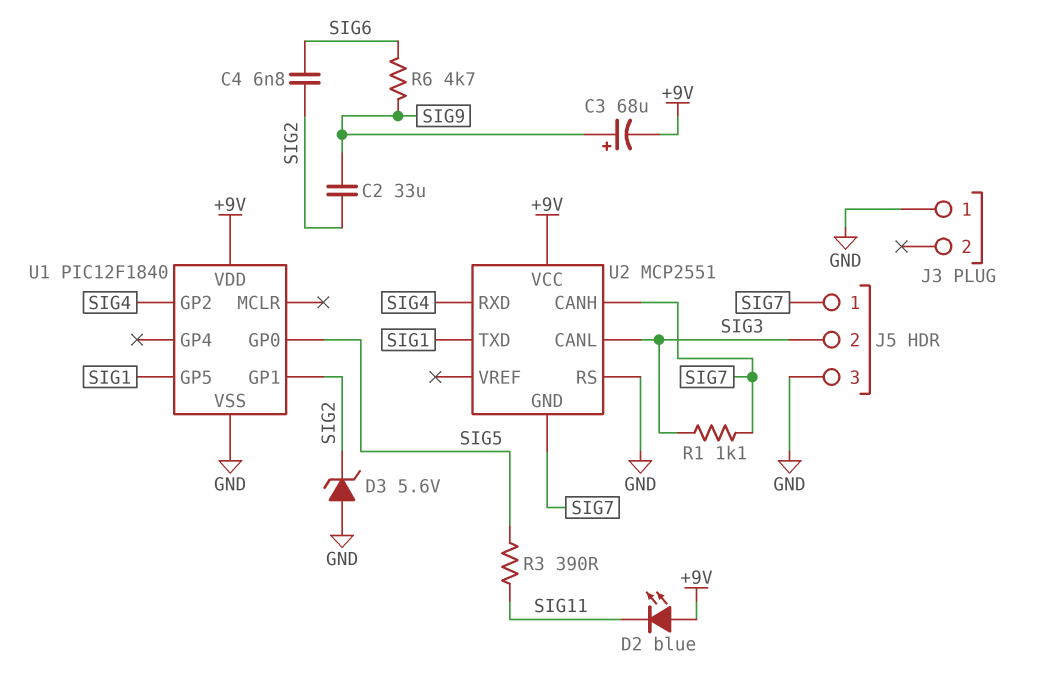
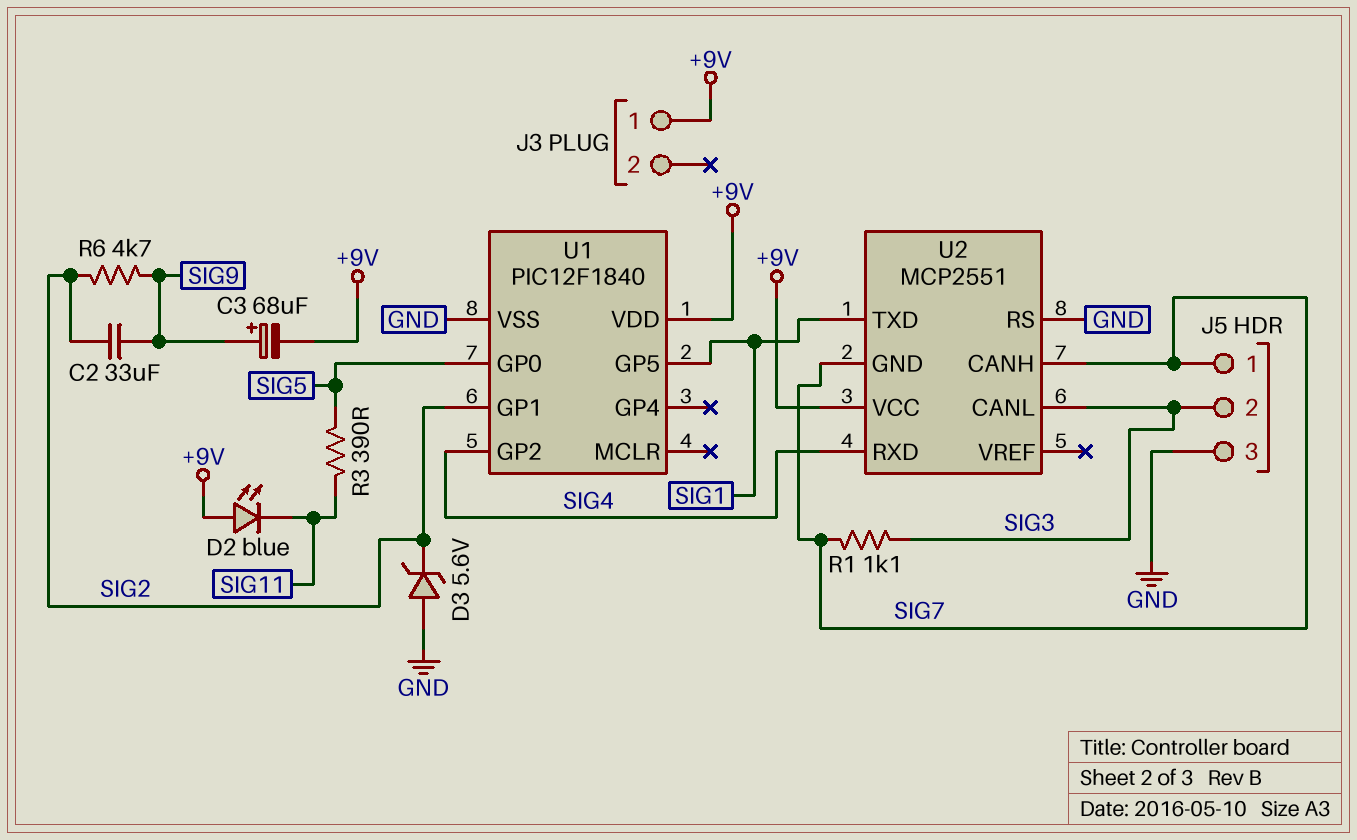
C4: 6.8nF (SIG2, SIG6) -> none
J3 pin 1: GND -> +9V
R6: 4.7k (SIG6, SIG9) -> 4.7k (SIG2, SIG9)

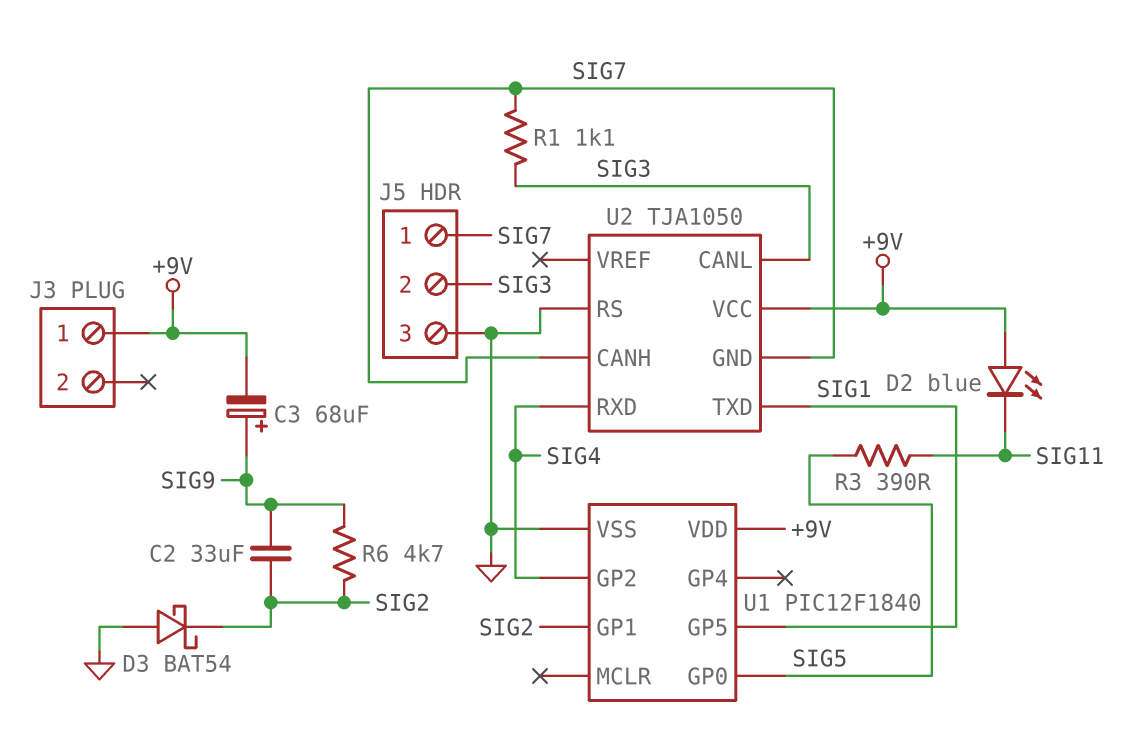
D3: zener 5.6V (A GND, K SIG2) -> schottky BAT54 (A GND, K SIG2)
U2: MCP2551 -> TJA1050

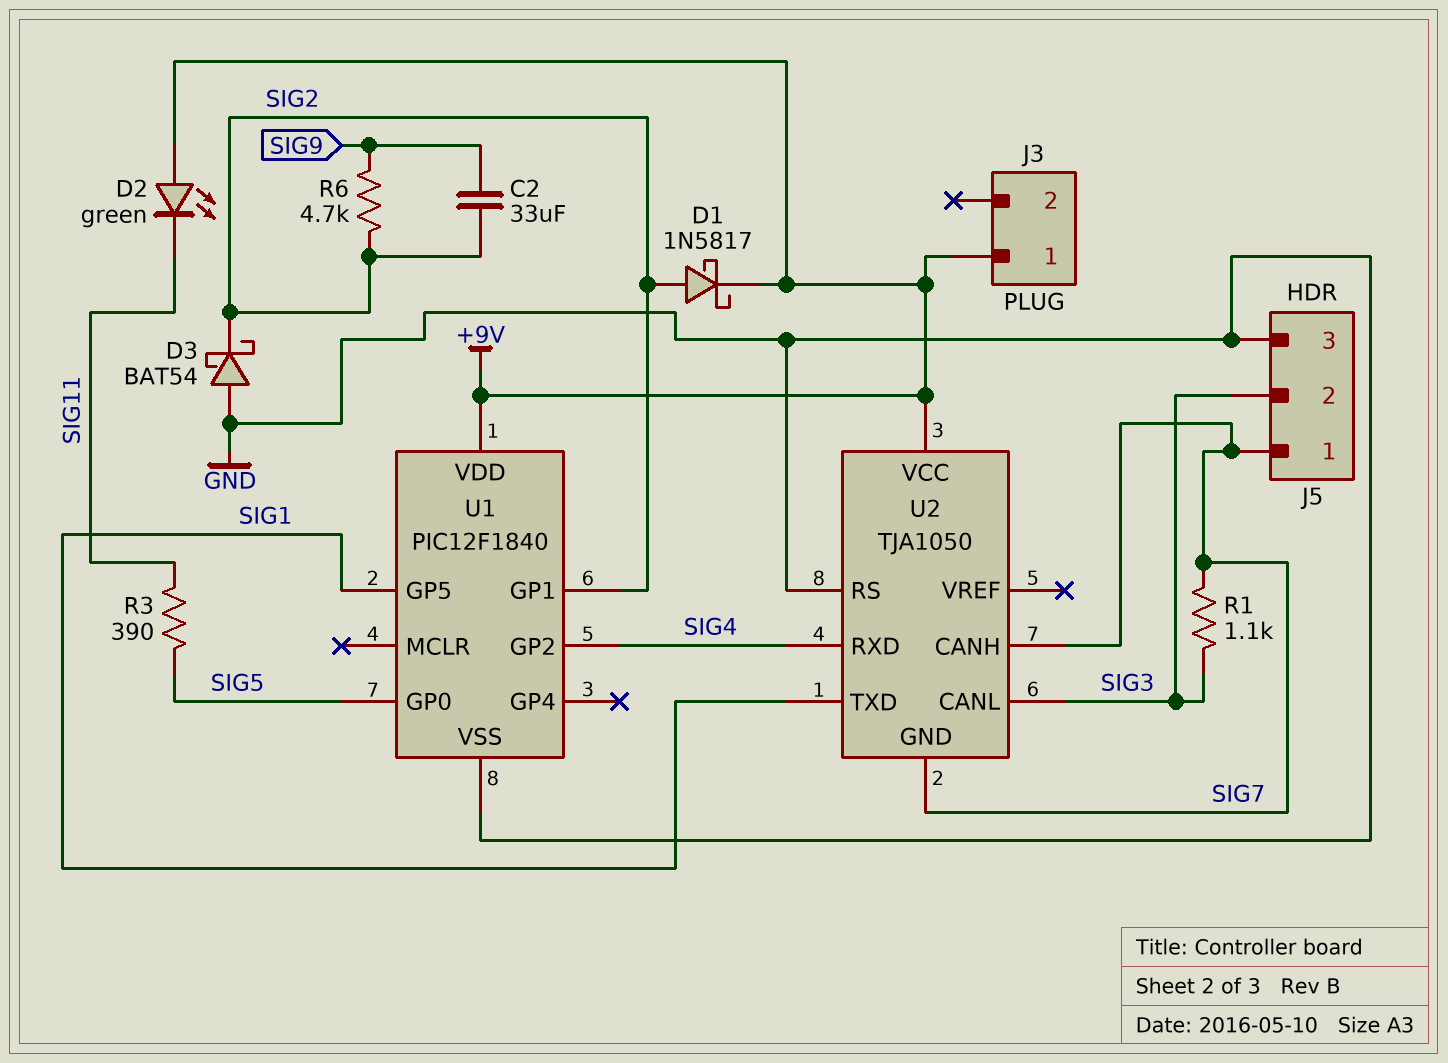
C3: 68uF (plus SIG9, minus +9V) -> none
D1: none -> schottky 1N5817 (A SIG2, K +9V)
D2: LED blue (A +9V, K SIG11) -> LED green (A +9V, K SIG11)

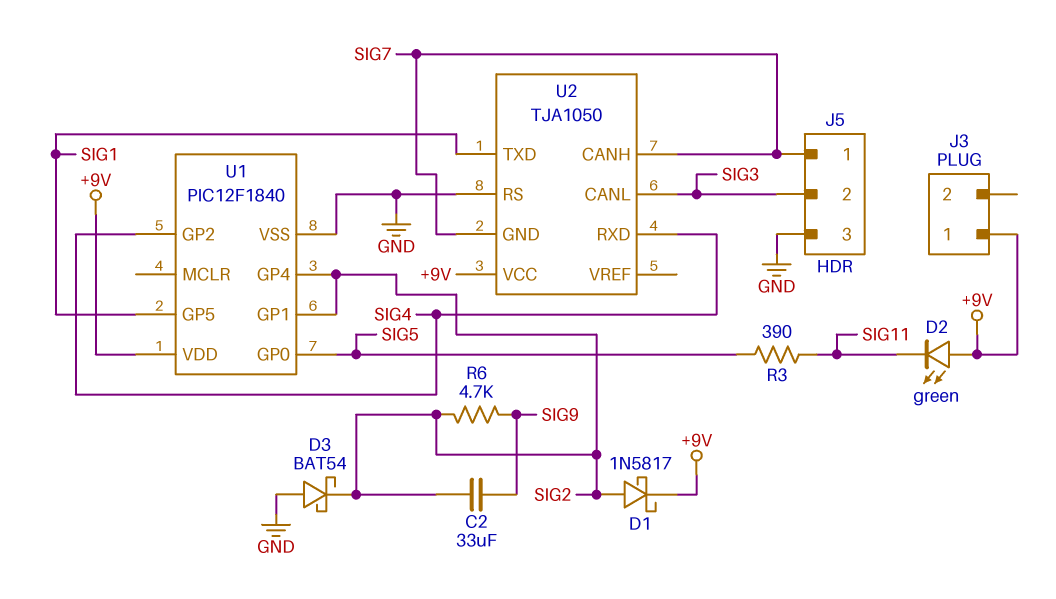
R1: 1.1k (SIG3, SIG7) -> none
U1 pin GP4: none -> SIG2

